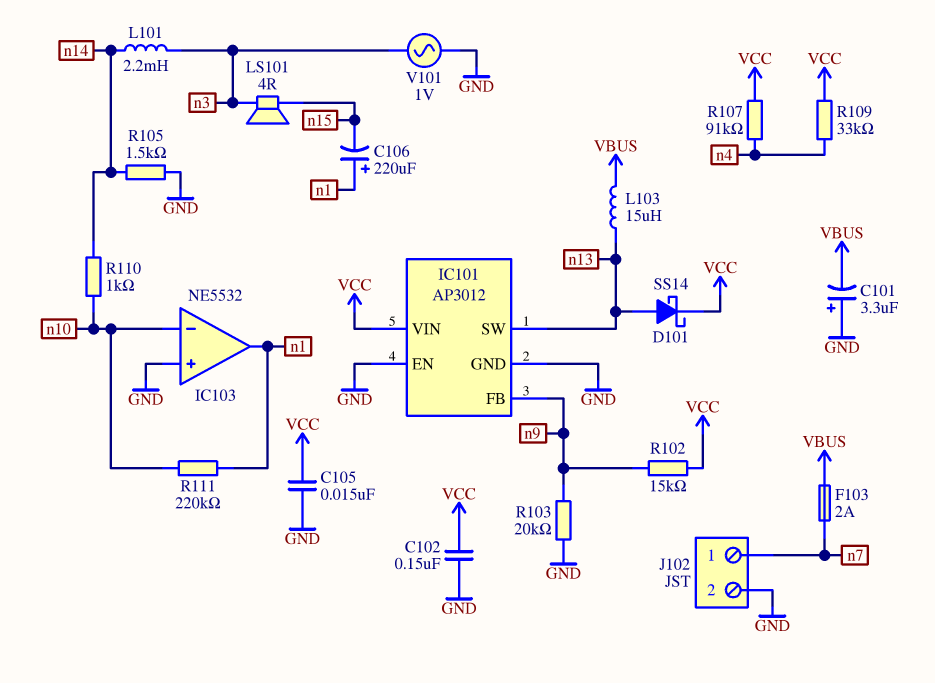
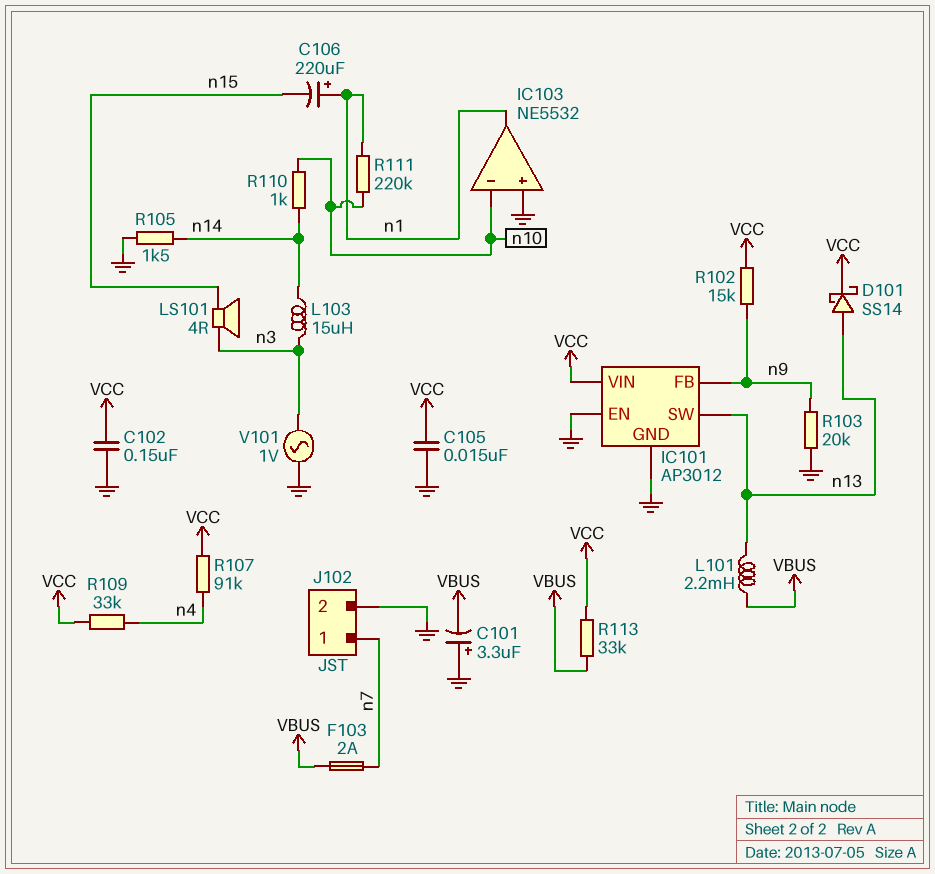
L101: 2.2mH (n3, n14) -> 2.2mH (VBUS, n13)
L103: 15uH (VBUS, n13) -> 15uH (n3, n14)
R113: none -> 33k (VBUS, VCC)

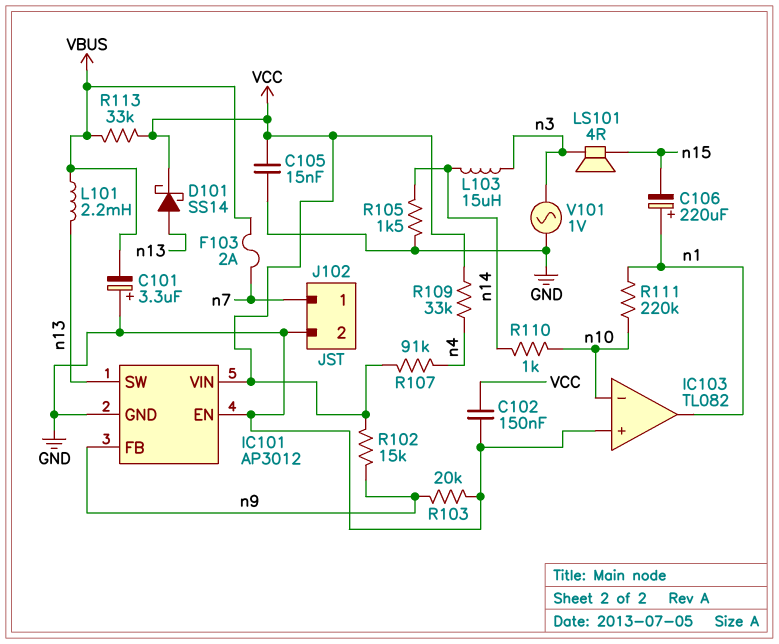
IC103: NE5532 -> TL082

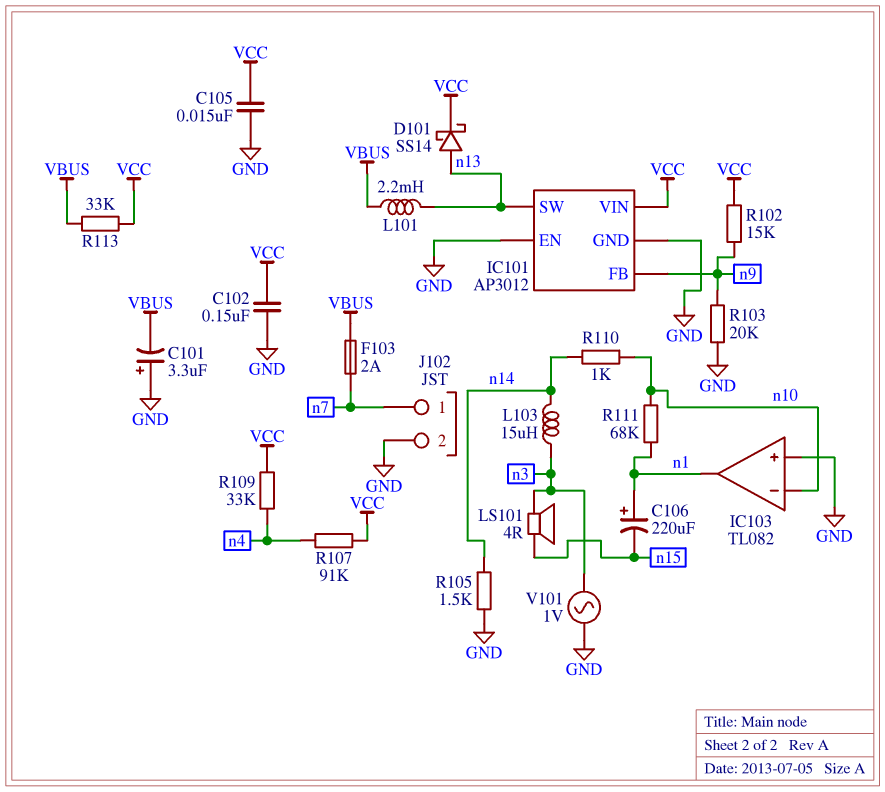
R111: 220k (n1, n10) -> 68k (n1, n10)

